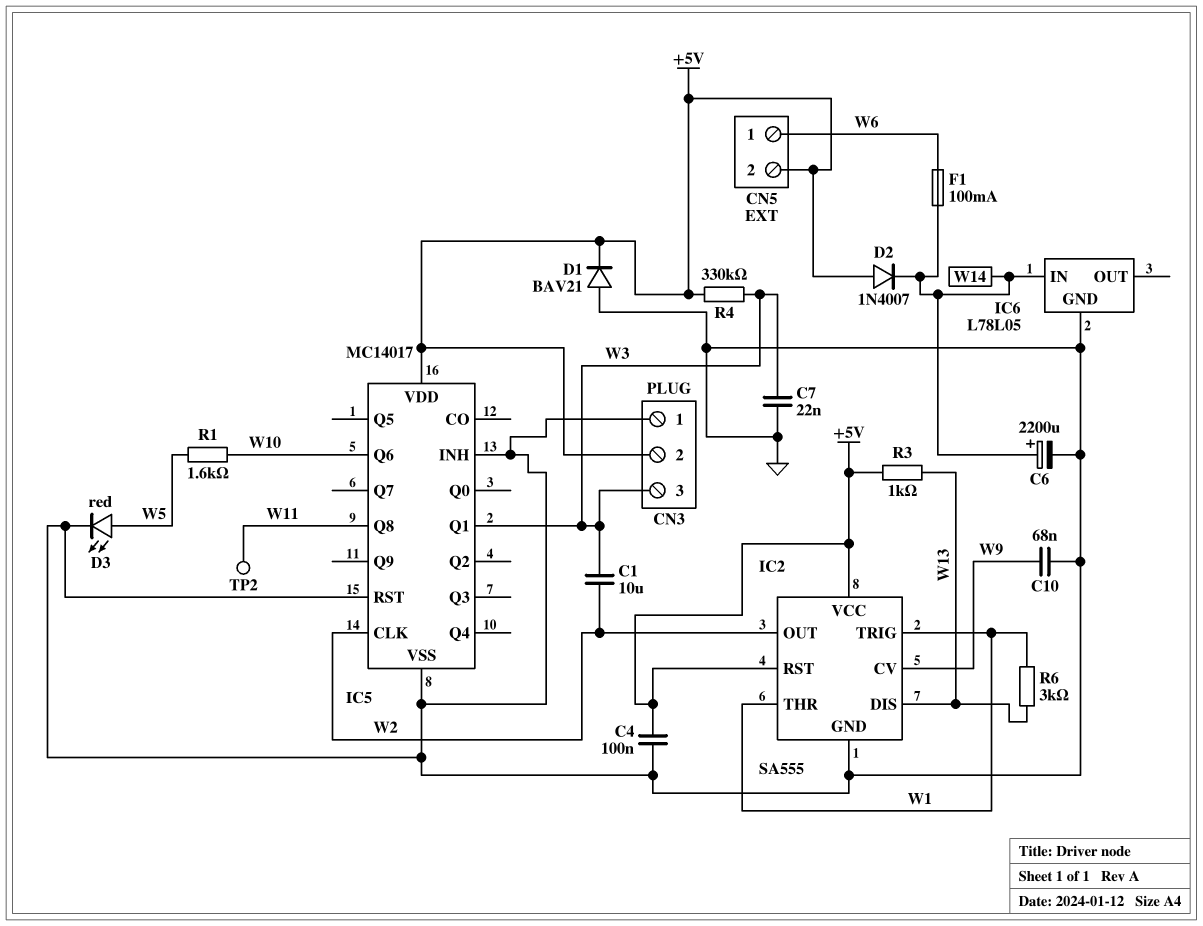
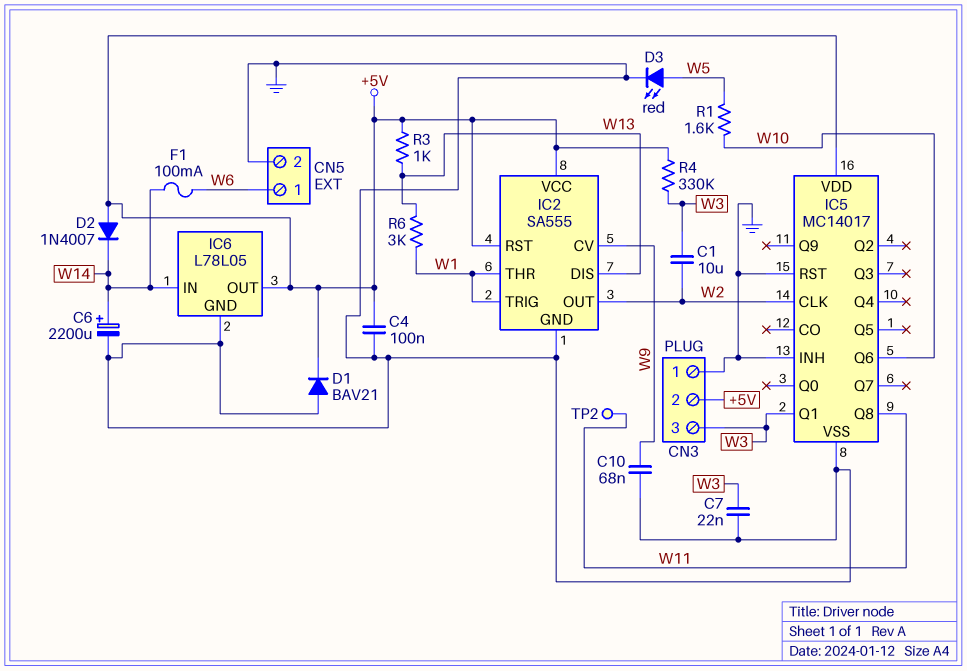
CN5 pin 2: +5V -> GND
IC6 pin OUT: none -> +5V

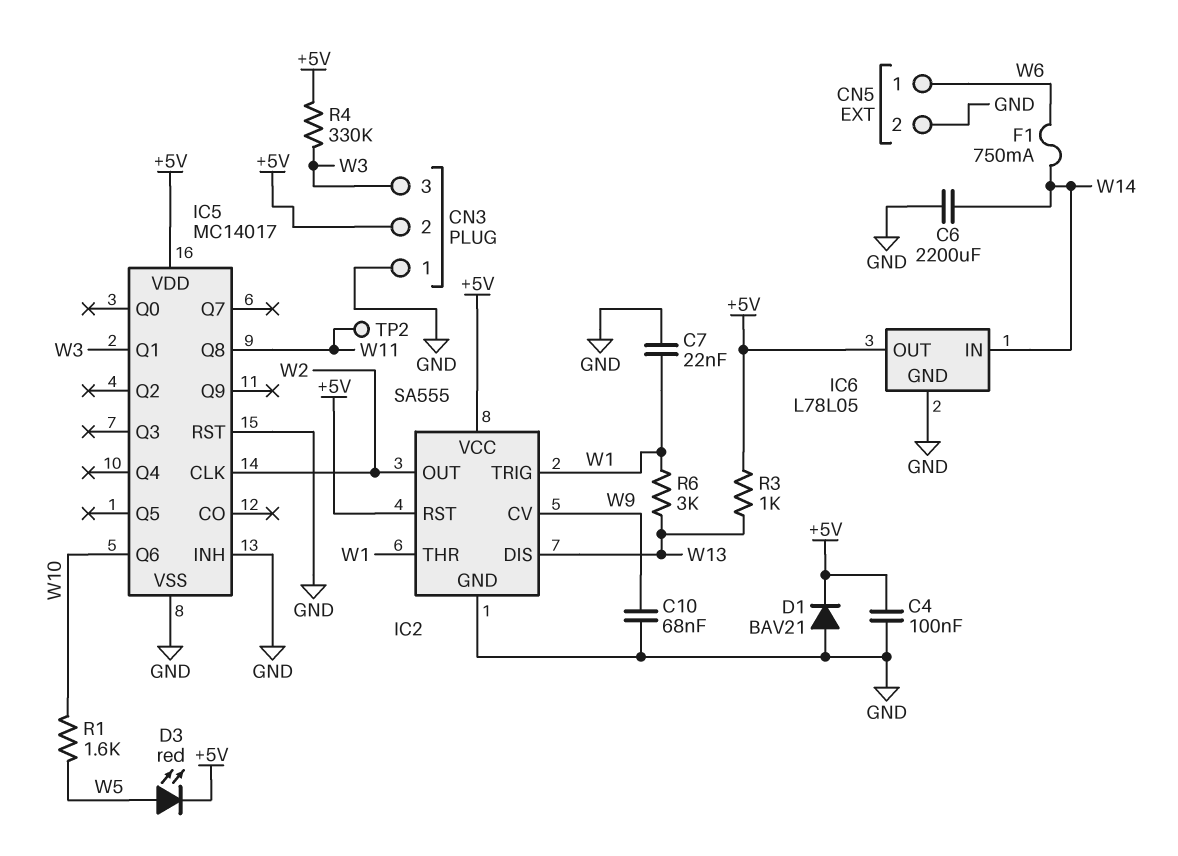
C1: 10uF (W2, W3) -> none
C6: 2200uF (plus W14, minus GND) -> 2200uF (GND, W14)
C7: 22nF (GND, W3) -> 22nF (GND, W1)
D2: diode 1N4007 (A +5V, K W14) -> none
D3: LED red (A W5, K GND) -> LED red (A W5, K +5V)
F1: 100mA (W6, W14) -> 750mA (W6, W14)

